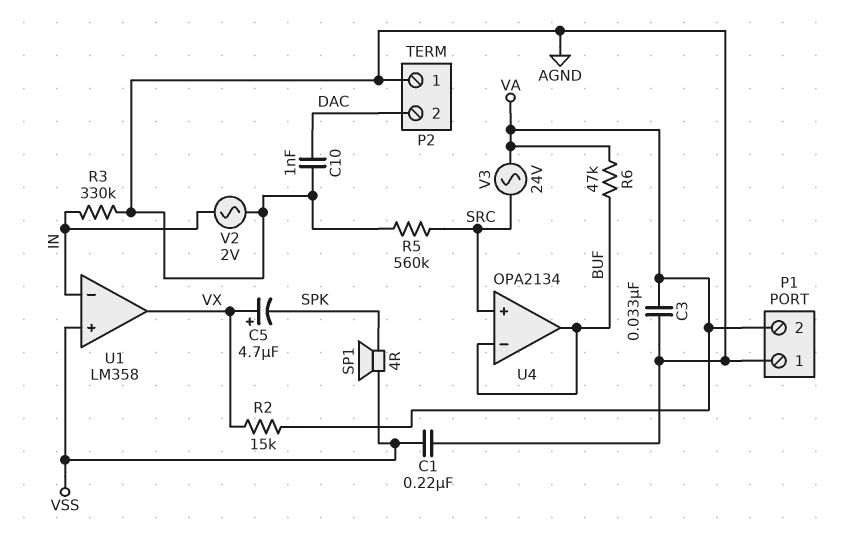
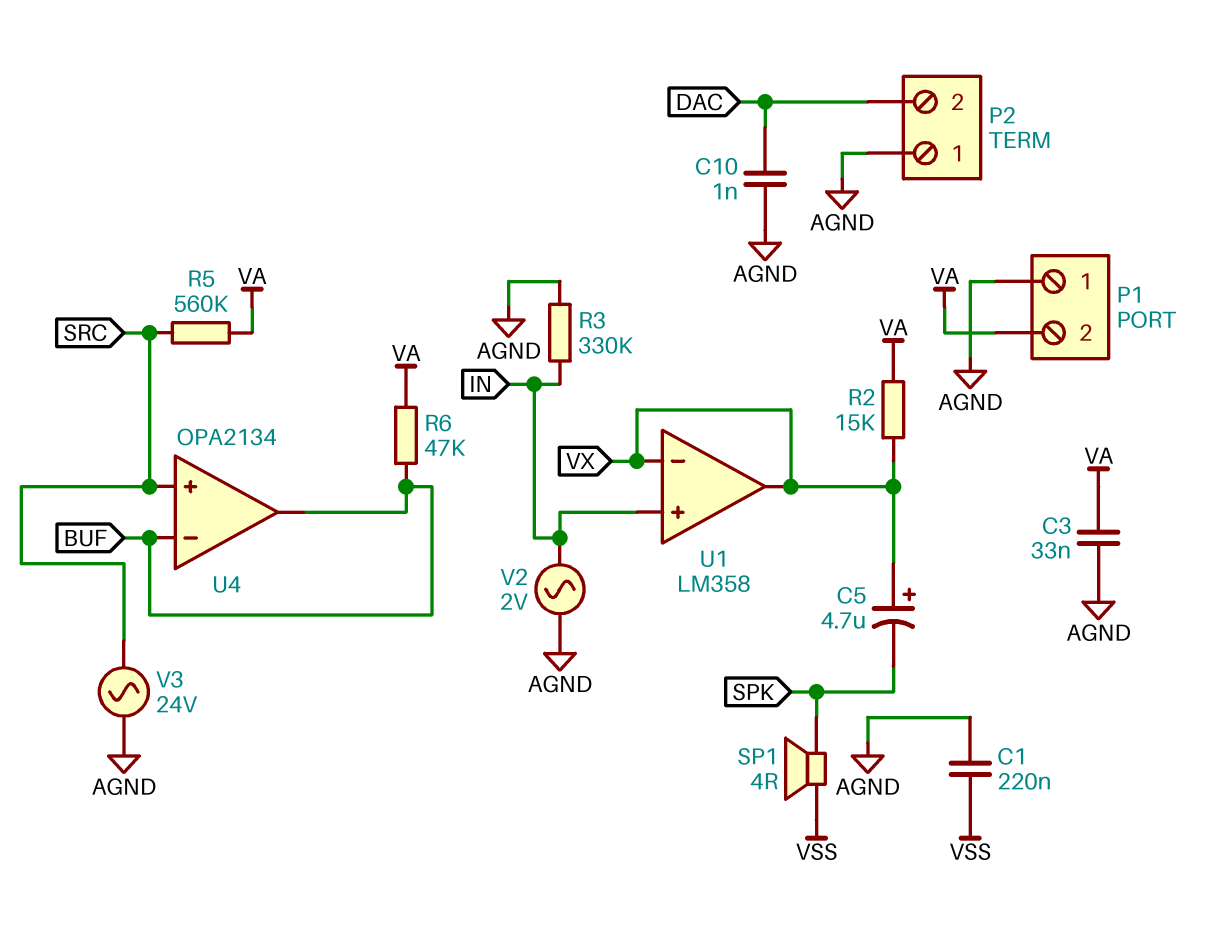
R5: 560k (AGND, SRC) -> 560k (SRC, VA)
U1 pin in+: VSS -> IN
U1 pin in-: IN -> VX
V3: AC 24V (SRC, VA) -> AC 24V (AGND, SRC)

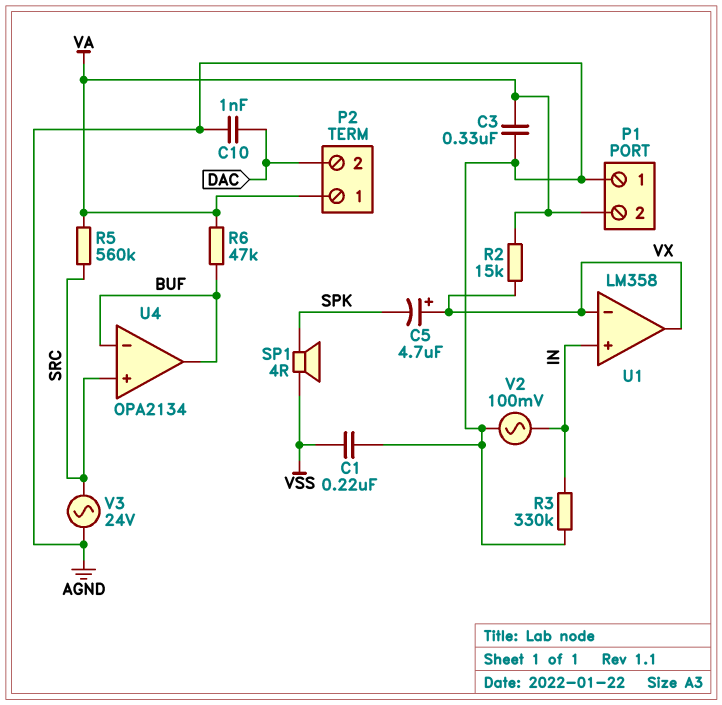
C3: 33nF (AGND, VA) -> 330nF (AGND, VA)
P2 pin 1: AGND -> VA
V2: AC 2V (AGND, IN) -> AC 100mV (AGND, IN)

